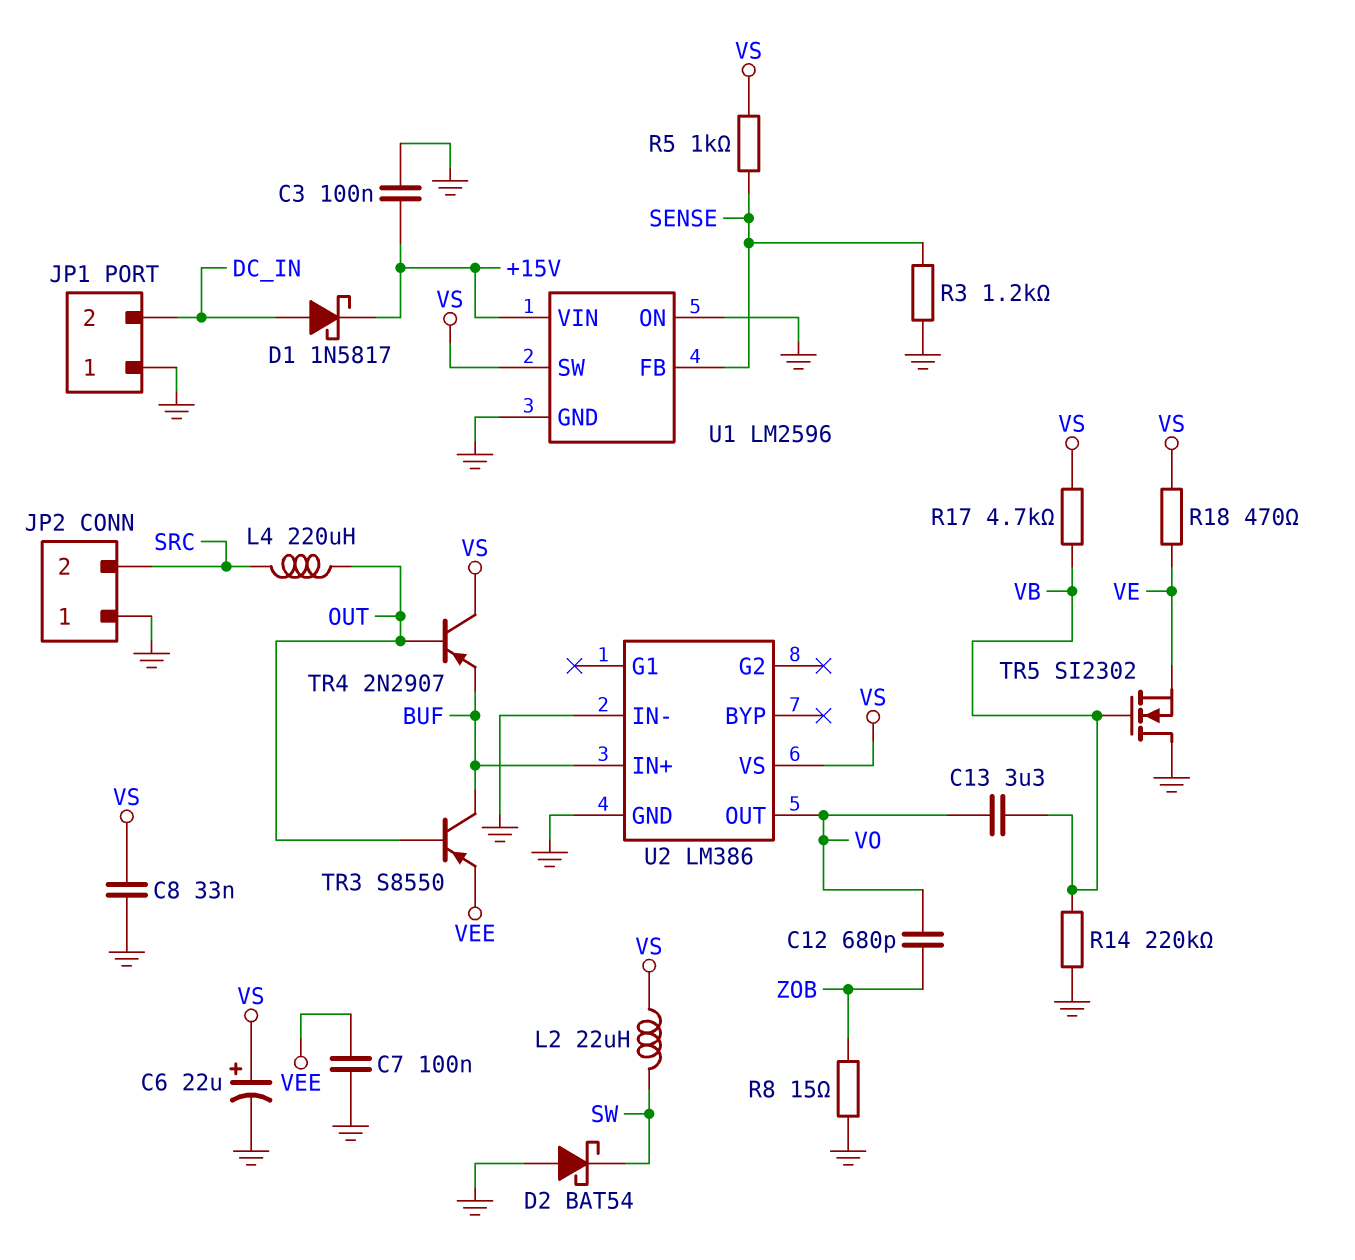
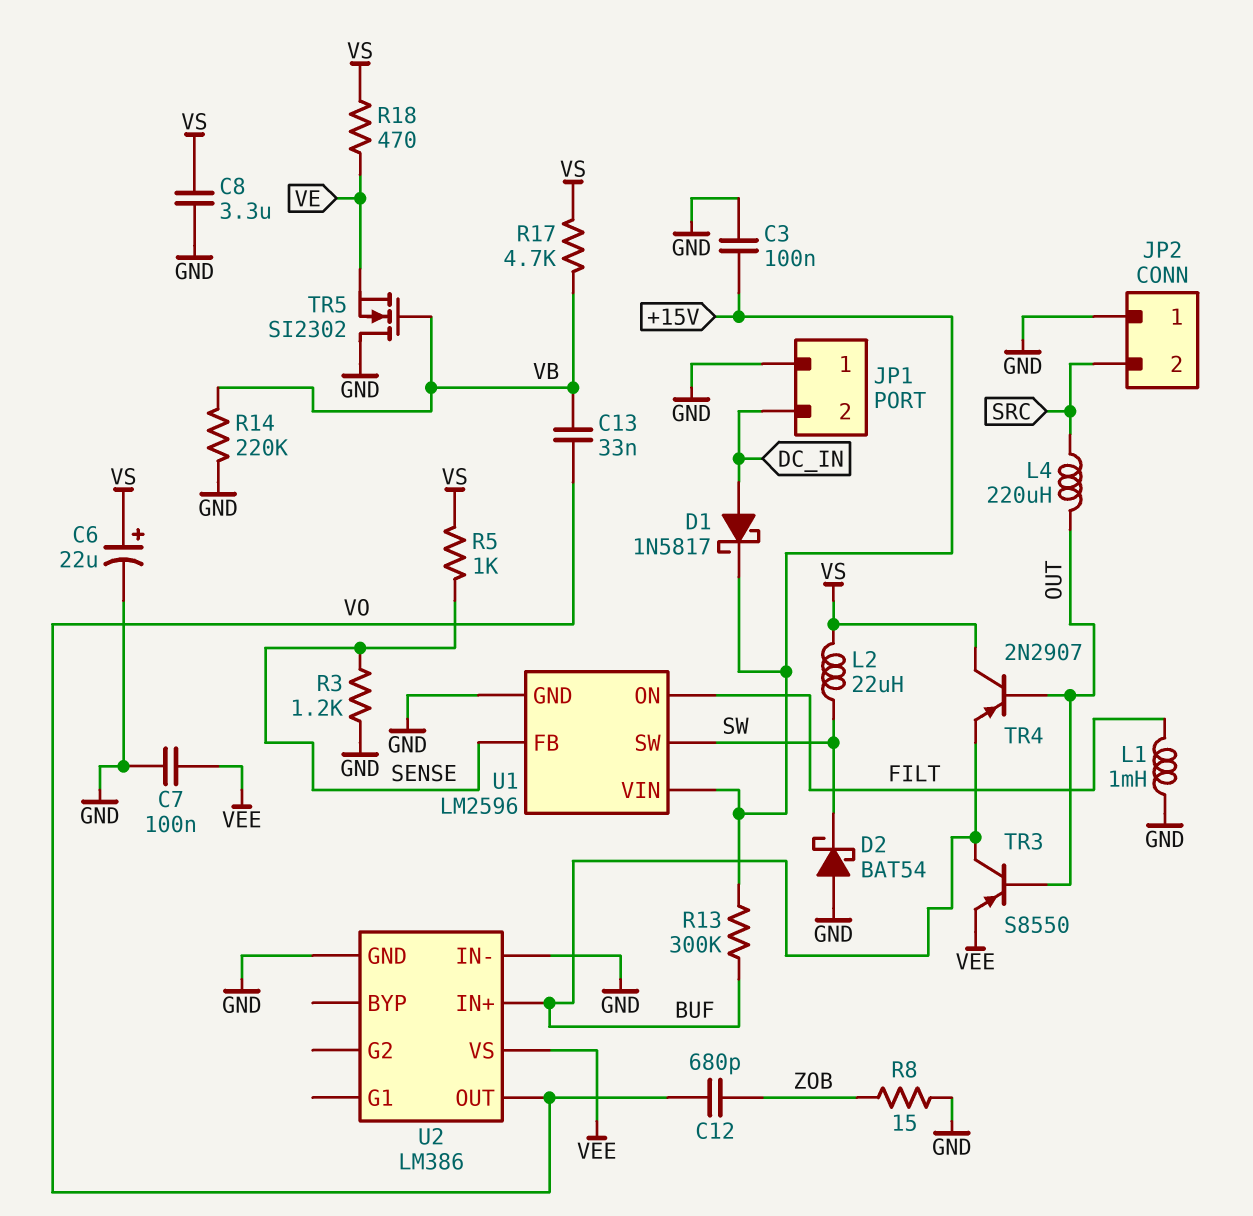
C8: 33nF (GND, VS) -> 3.3uF (GND, VS)
C13: 3.3uF (VB, VO) -> 33nF (VB, VO)
L1: none -> 1mH (FILT, GND)
R13: none -> 300k (+15V, BUF)
U1 pin ON: GND -> FILT
U1 pin SW: VS -> SW
U2 pin VS: VS -> VEE

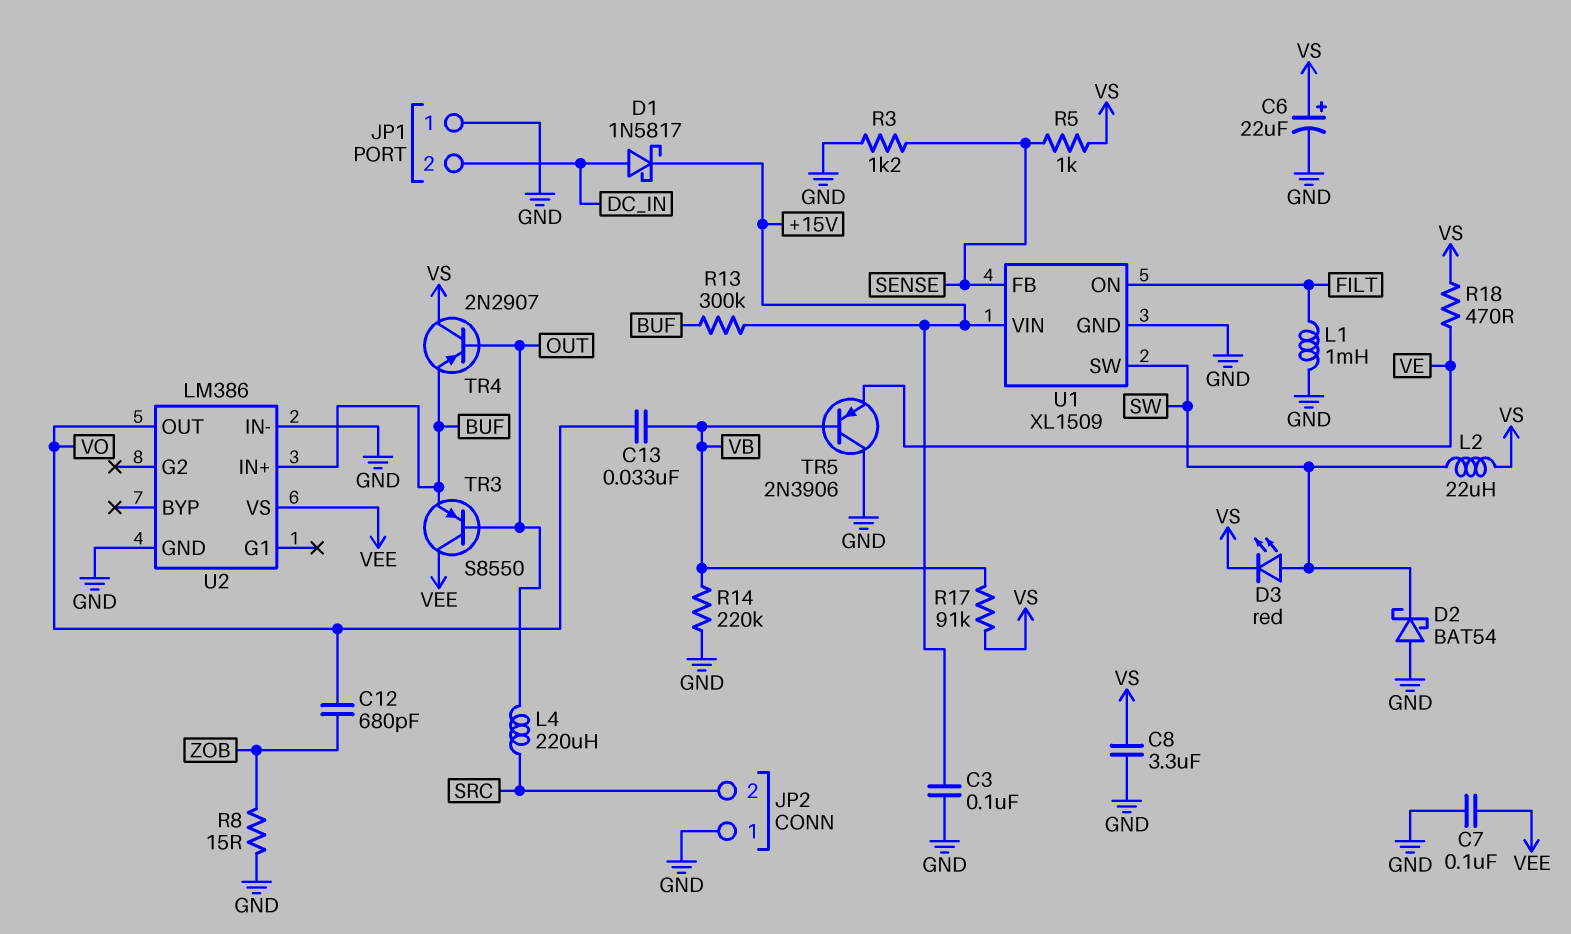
D3: none -> LED red (A SW, K VS)
R17: 4.7k (VB, VS) -> 91k (VB, VS)
TR3: PNP S8550 (B OUT, C BUF, E VEE) -> PNP S8550 (B OUT, C VEE, E BUF)
TR5: NMOS SI2302 (G VB, D GND, S VE) -> PNP 2N3906 (B VB, C GND, E VE)
U1: LM2596 -> XL1509

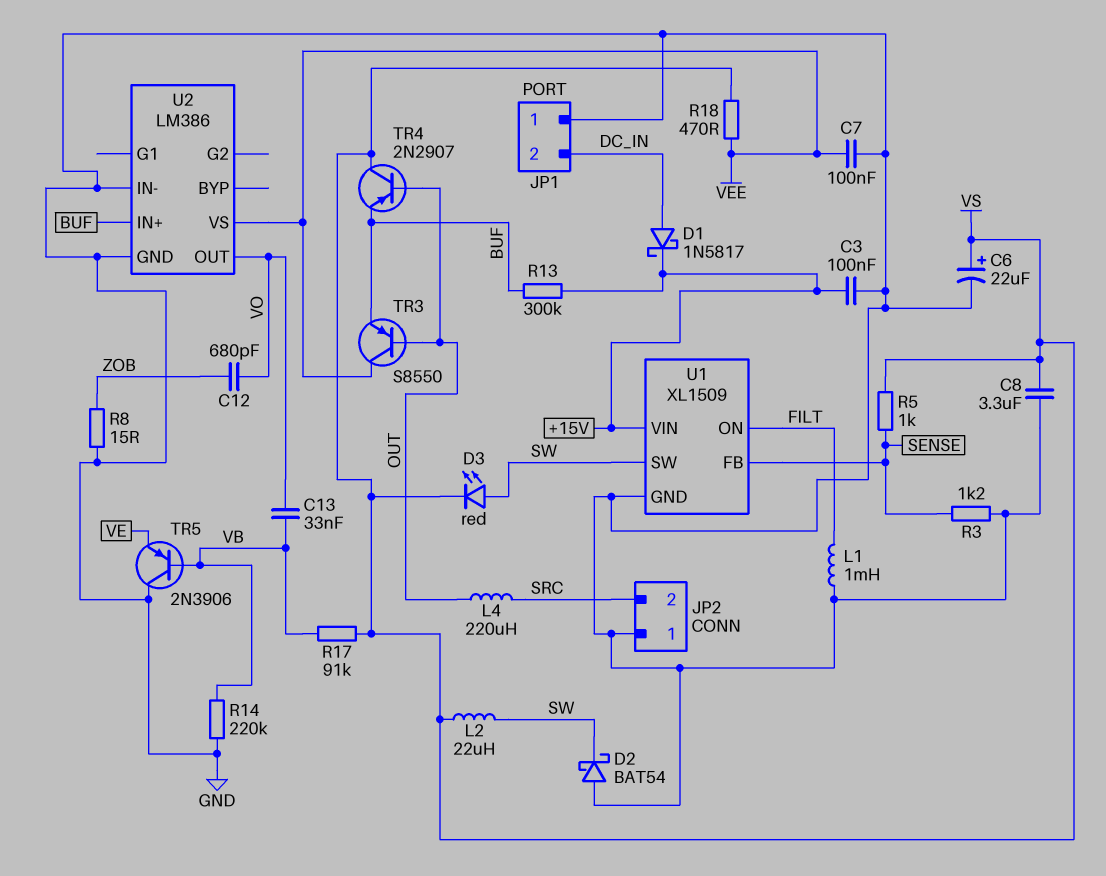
R18: 470 (VE, VS) -> 470 (VEE, VS)

